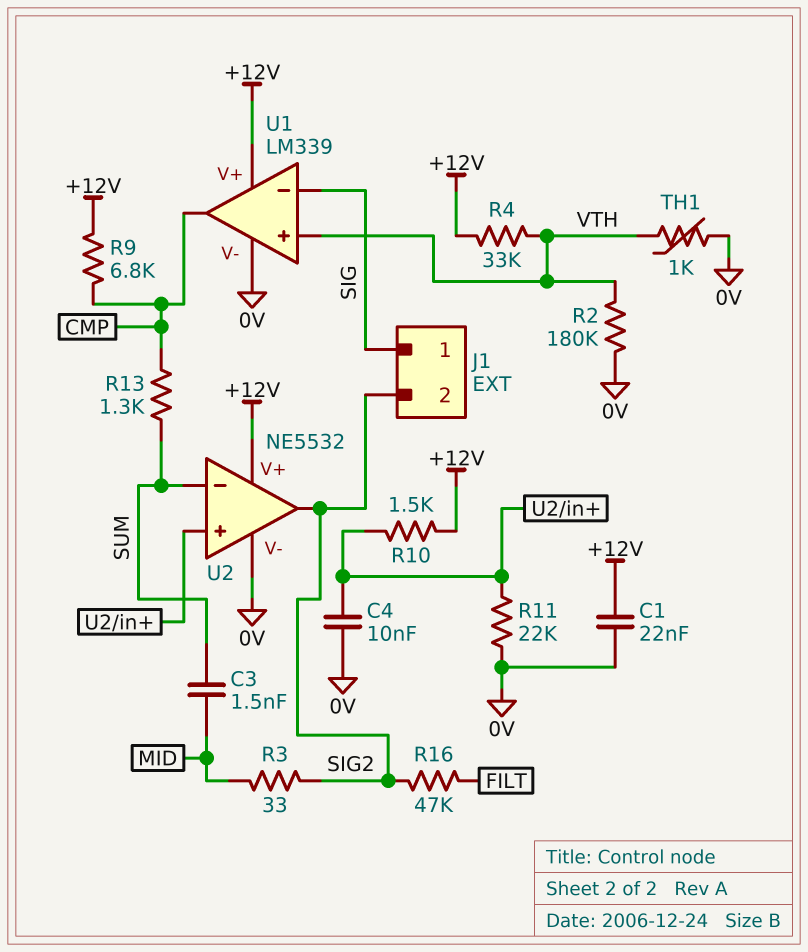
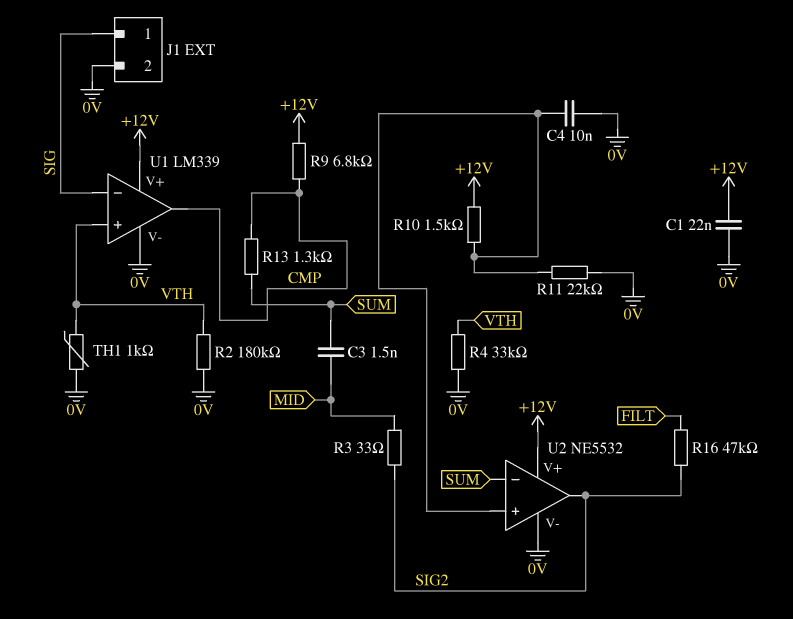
J1 pin 2: SIG2 -> 0V
R4: 33k (+12V, VTH) -> 33k (0V, VTH)

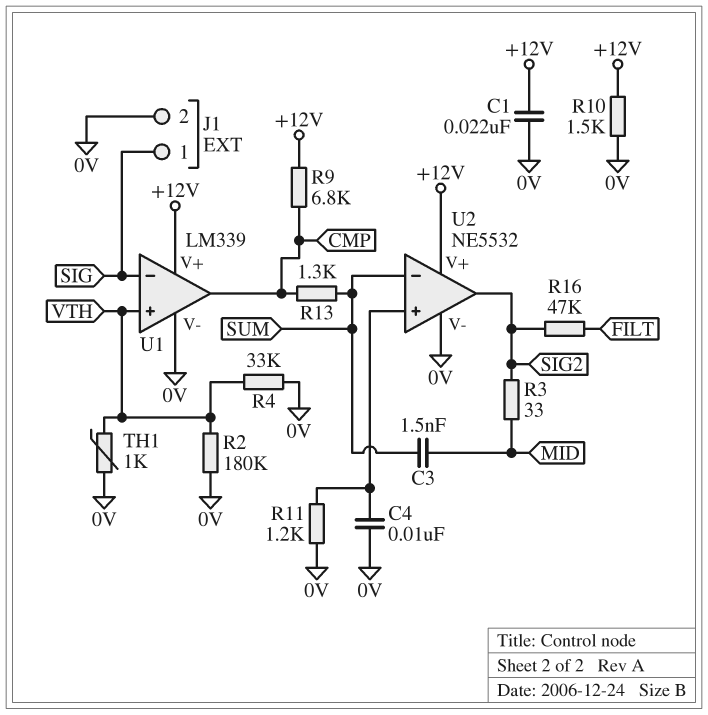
R10: 1.5k (+12V, U2/in+) -> 1.5k (+12V, 0V)
R11: 22k (0V, U2/in+) -> 1.2k (0V, U2/in+)

